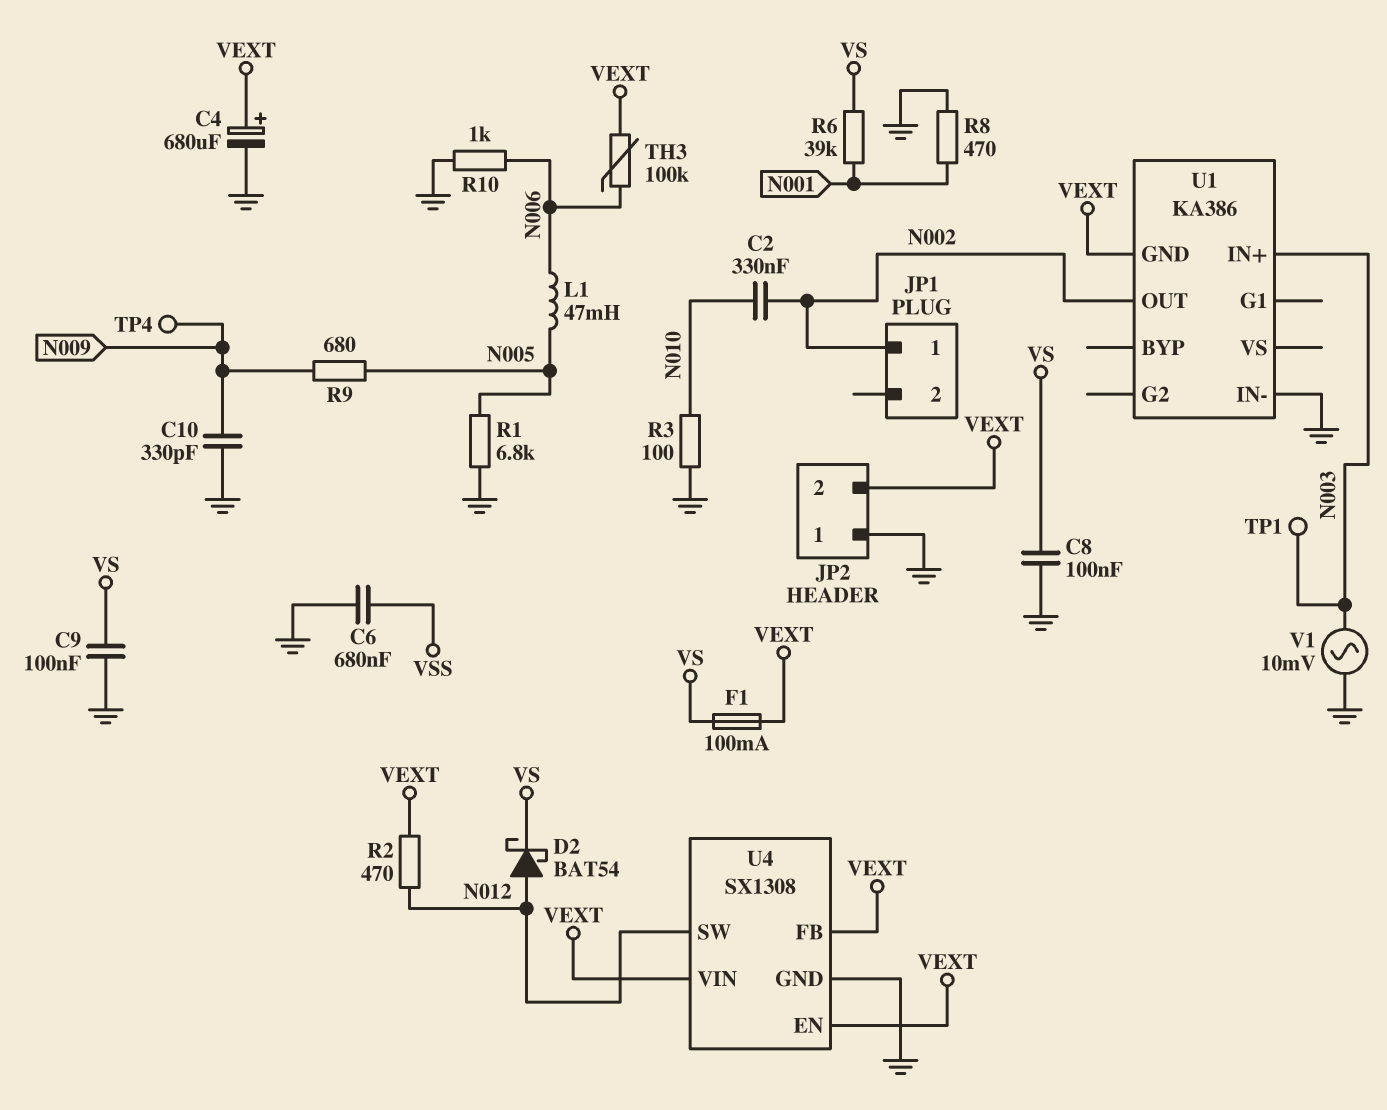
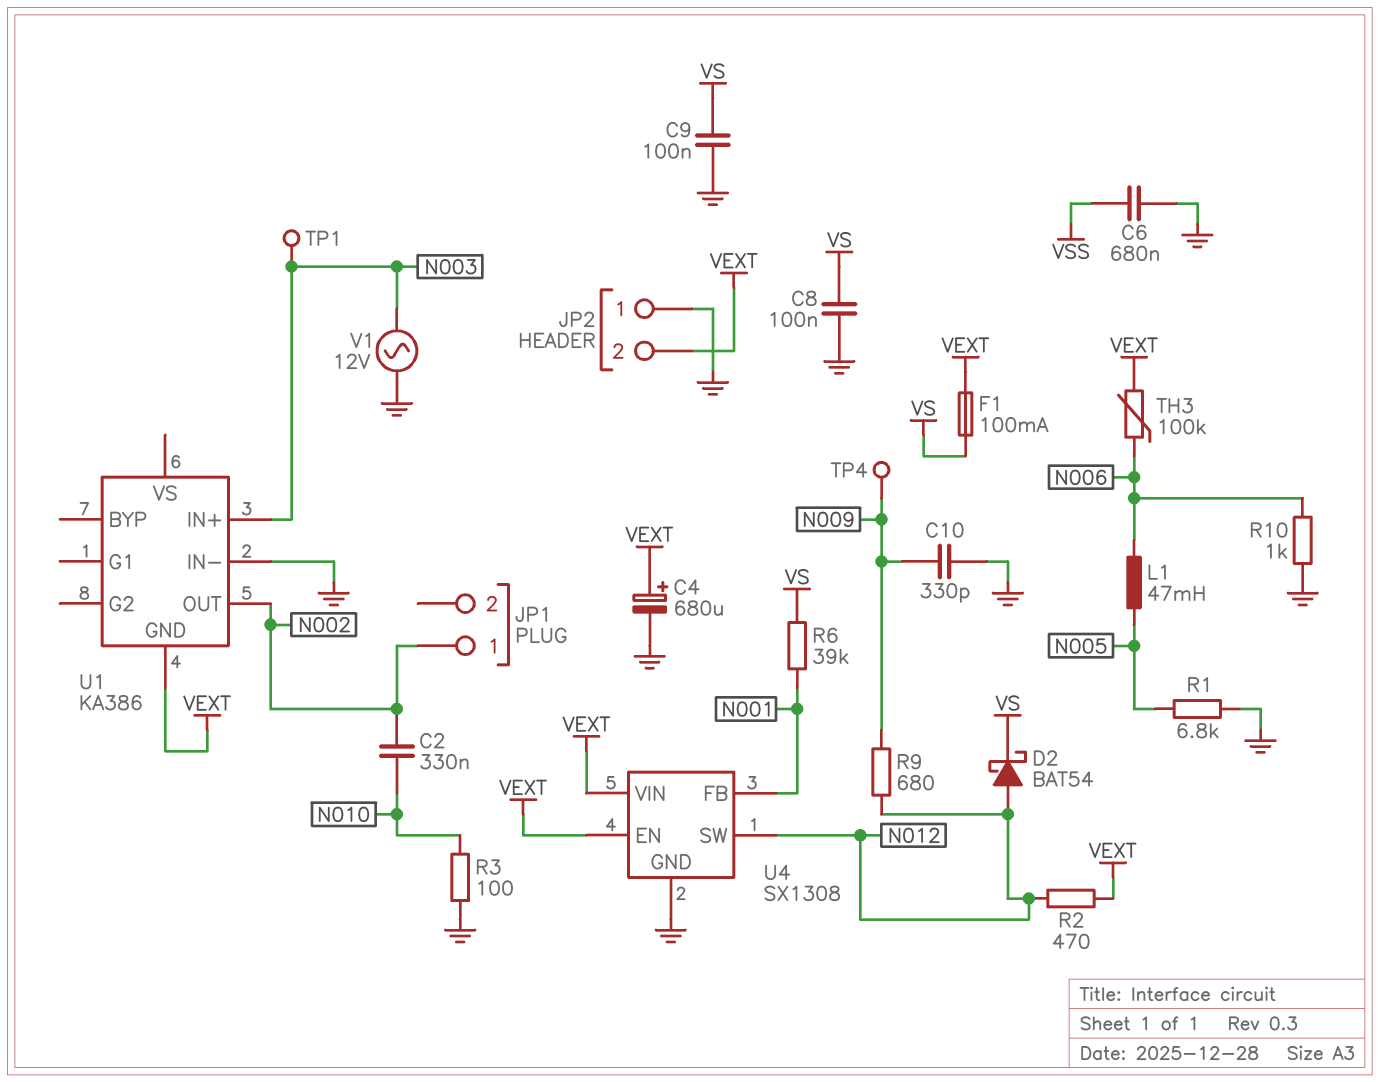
R8: 470 (GND, N001) -> none
R9: 680 (N005, N009) -> 680 (N009, N012)
U4 pin FB: VEXT -> N001
V1: AC 10mV (GND, N003) -> AC 12V (GND, N003)

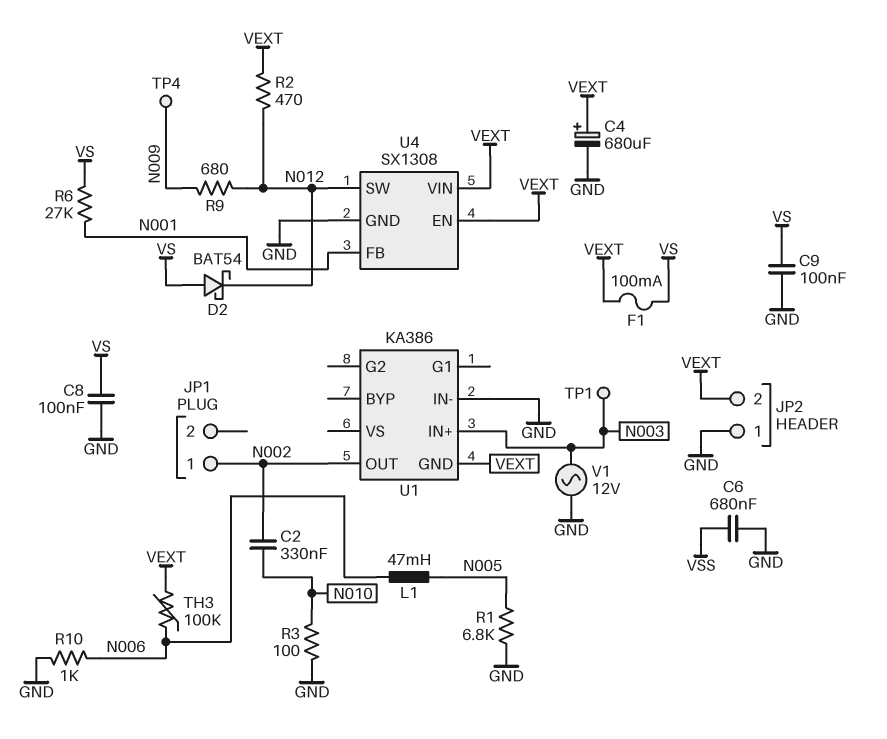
C10: 330pF (GND, N009) -> none
D2: schottky BAT54 (A N012, K VS) -> schottky BAT54 (A VS, K N012)
R6: 39k (N001, VS) -> 27k (N001, VS)

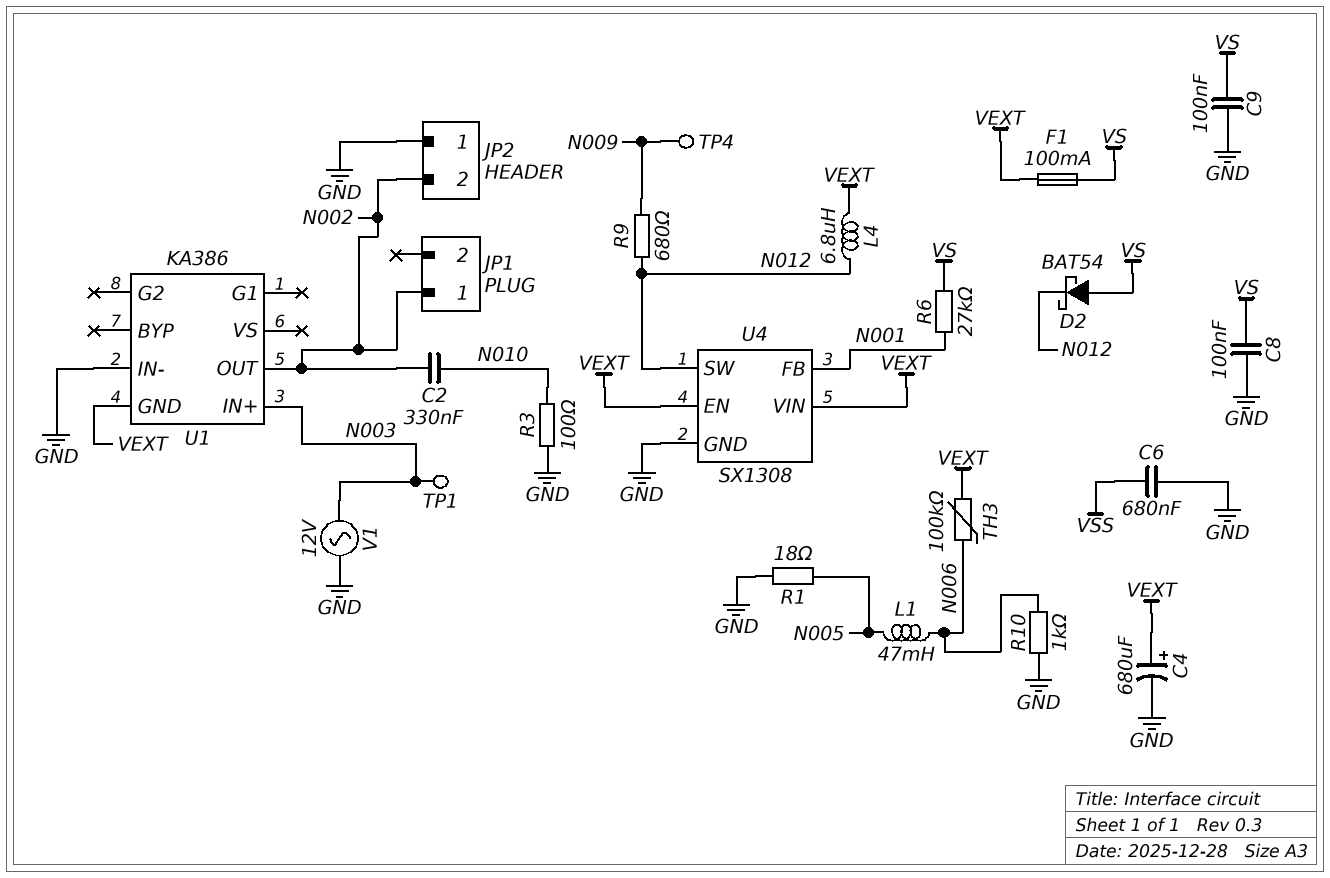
JP2 pin 2: VEXT -> N002
L4: none -> 6.8uH (N012, VEXT)
R1: 6.8k (GND, N005) -> 18 (GND, N005)
R2: 470 (N012, VEXT) -> none

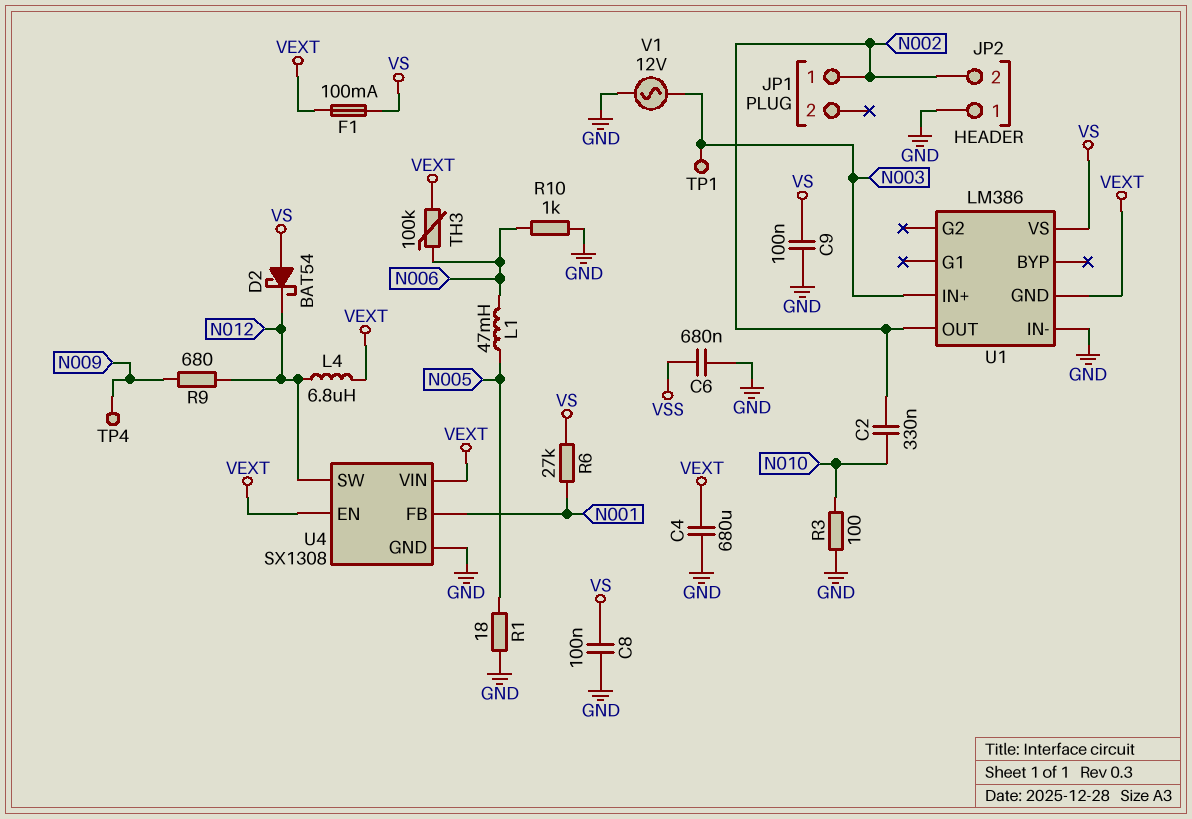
C4: 680uF (plus VEXT, minus GND) -> 680uF (GND, VEXT)
U1: KA386 -> LM386
U1 pin VS: none -> VS

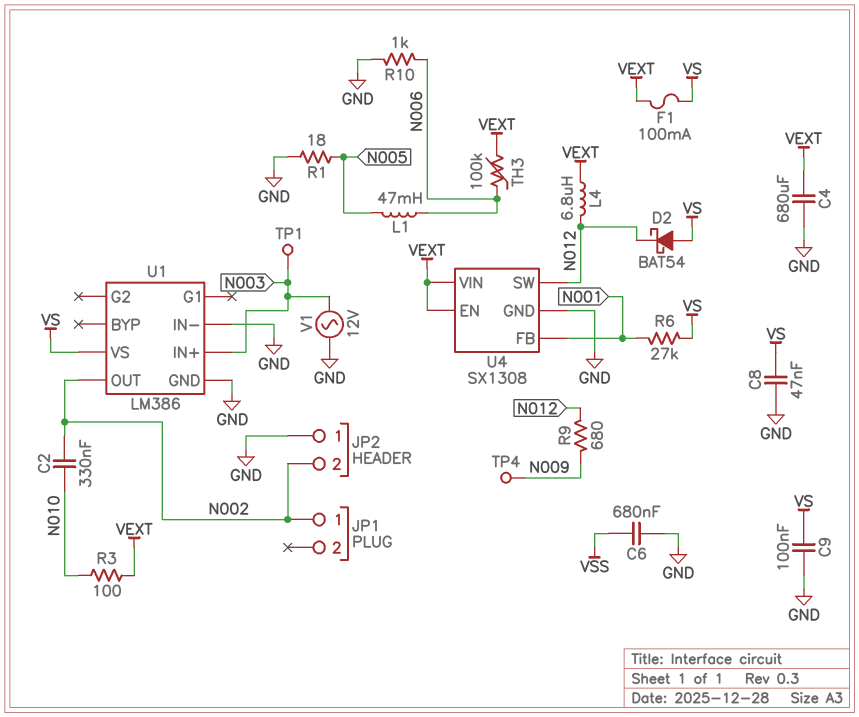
C8: 100nF (GND, VS) -> 47nF (GND, VS)
R3: 100 (GND, N010) -> 100 (N010, VEXT)
U1 pin GND: VEXT -> GND

